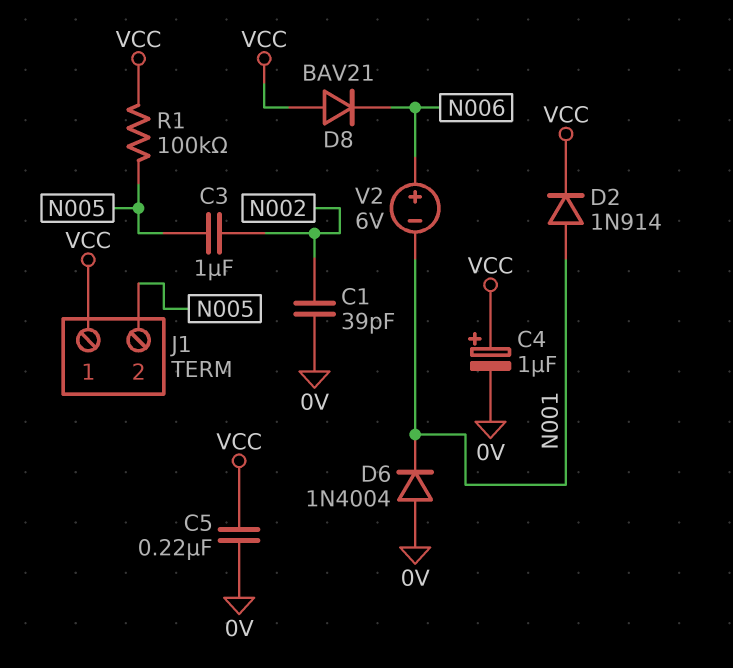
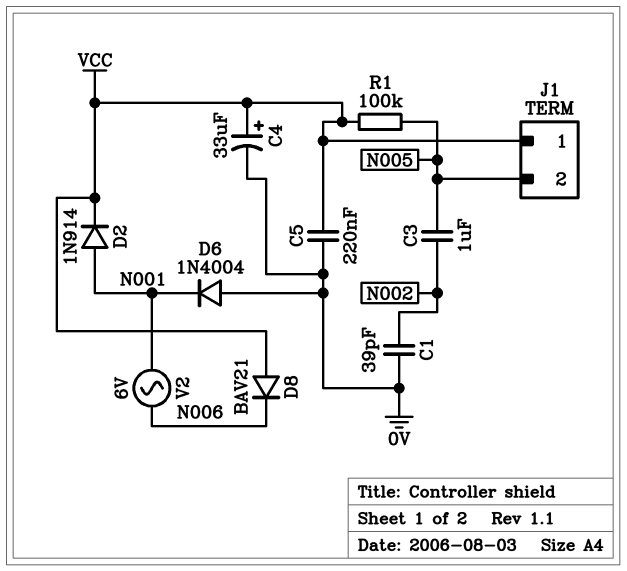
C4: 1uF (plus VCC, minus 0V) -> 33uF (plus VCC, minus 0V)
V2: 6V (plus N006, minus N001) -> AC 6V (N001, N006)

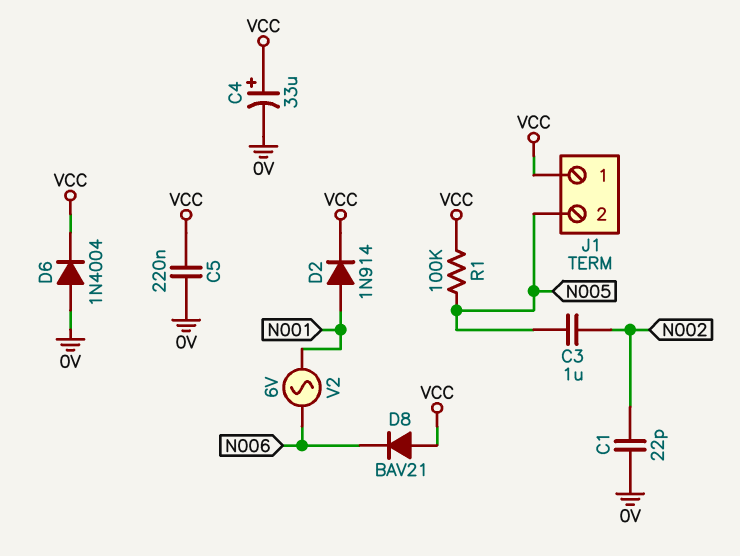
C1: 39pF (0V, N002) -> 22pF (0V, N002)
D6: diode 1N4004 (A 0V, K N001) -> diode 1N4004 (A 0V, K VCC)

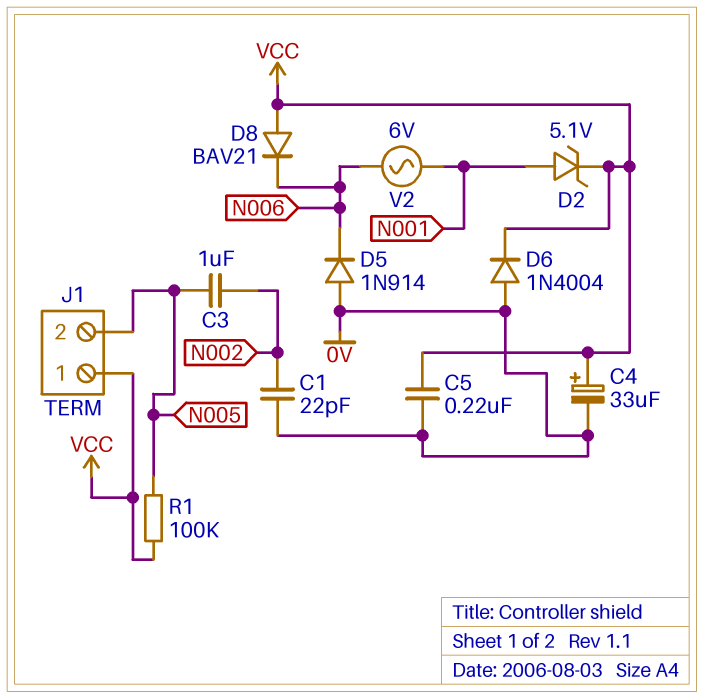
D2: diode 1N914 (A N001, K VCC) -> zener 5.1V (A N001, K VCC)
D5: none -> diode 1N914 (A 0V, K N006)

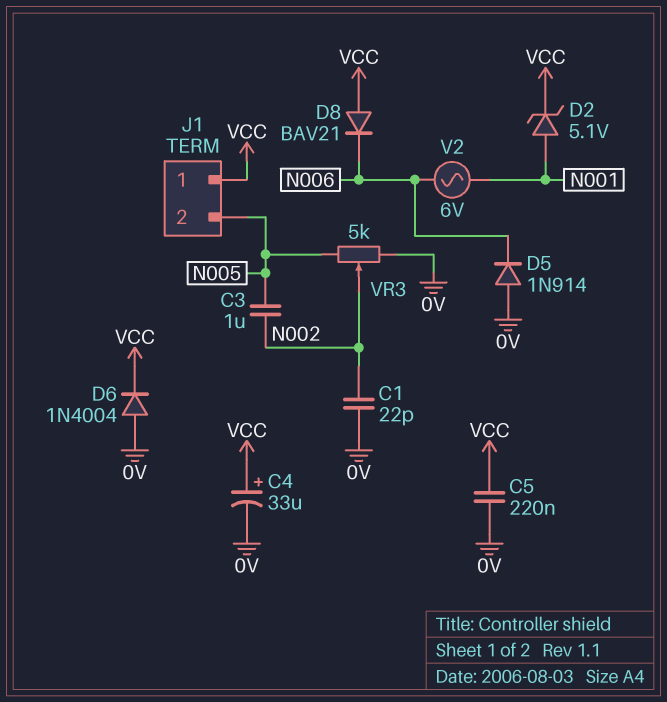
R1: 100k (N005, VCC) -> none
VR3: none -> 5k (0V, N005, wiper N002)

